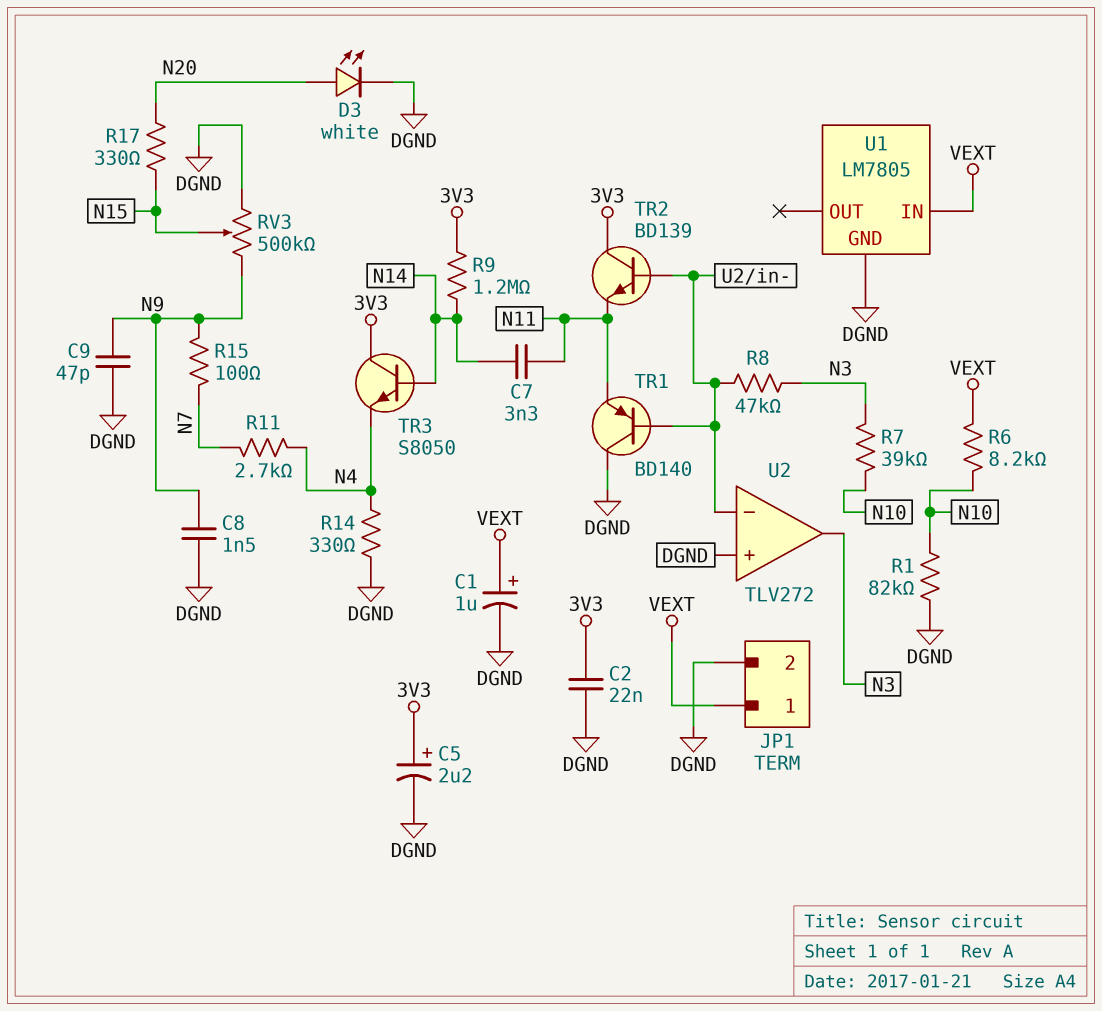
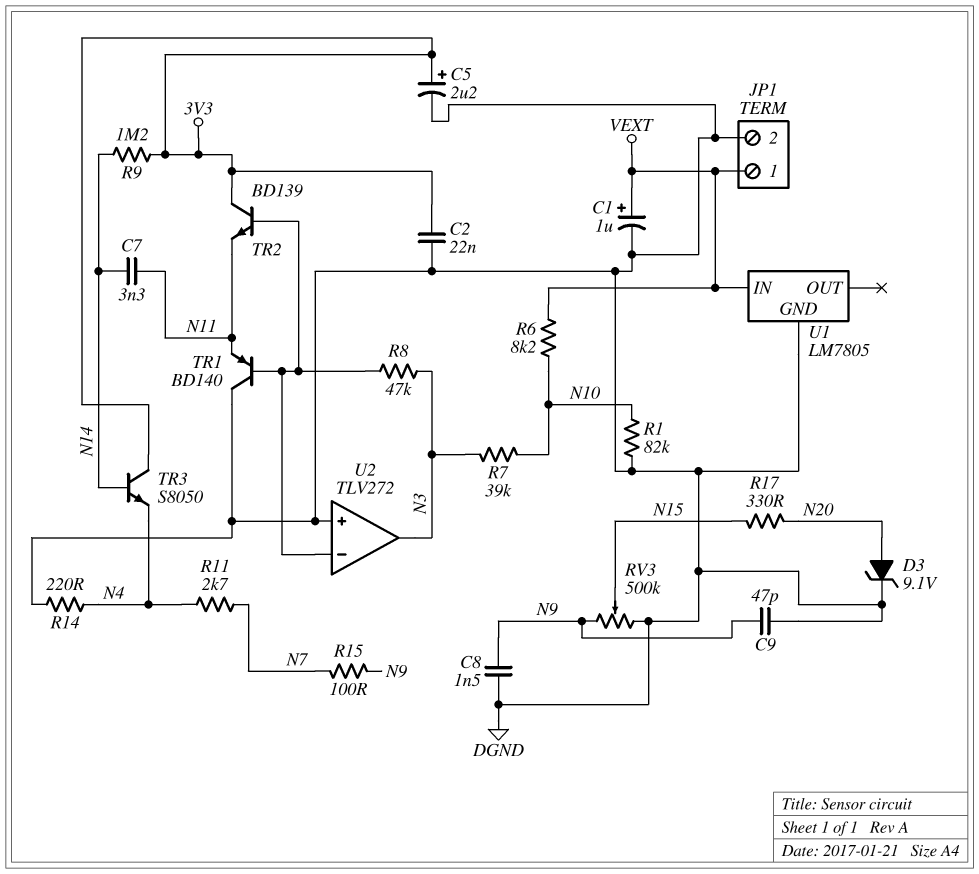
D3: LED white (A N20, K DGND) -> zener 9.1V (A N20, K DGND)
R14: 330 (DGND, N4) -> 220 (DGND, N4)

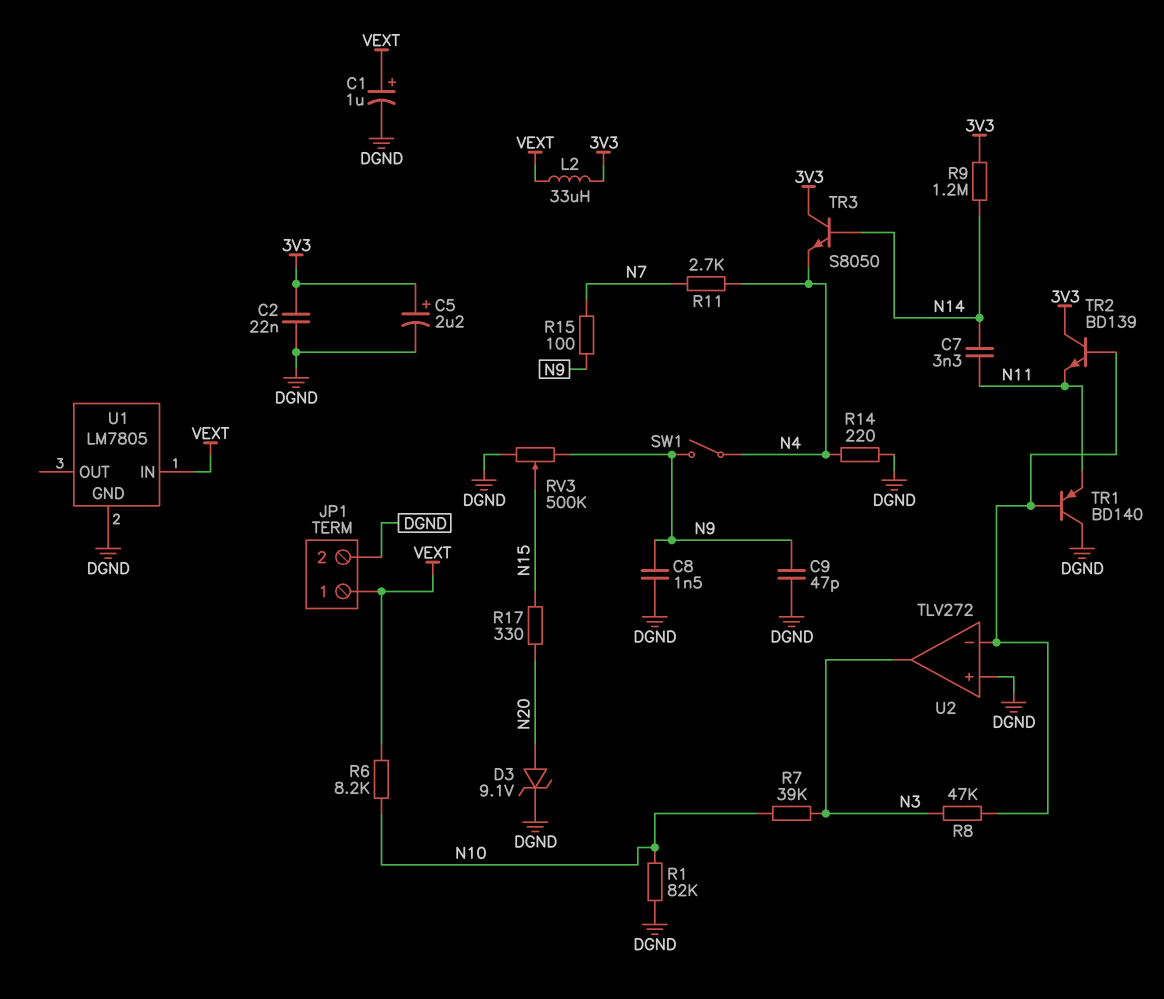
L2: none -> 33uH (3V3, VEXT)
SW1: none -> switch (N4, N9)

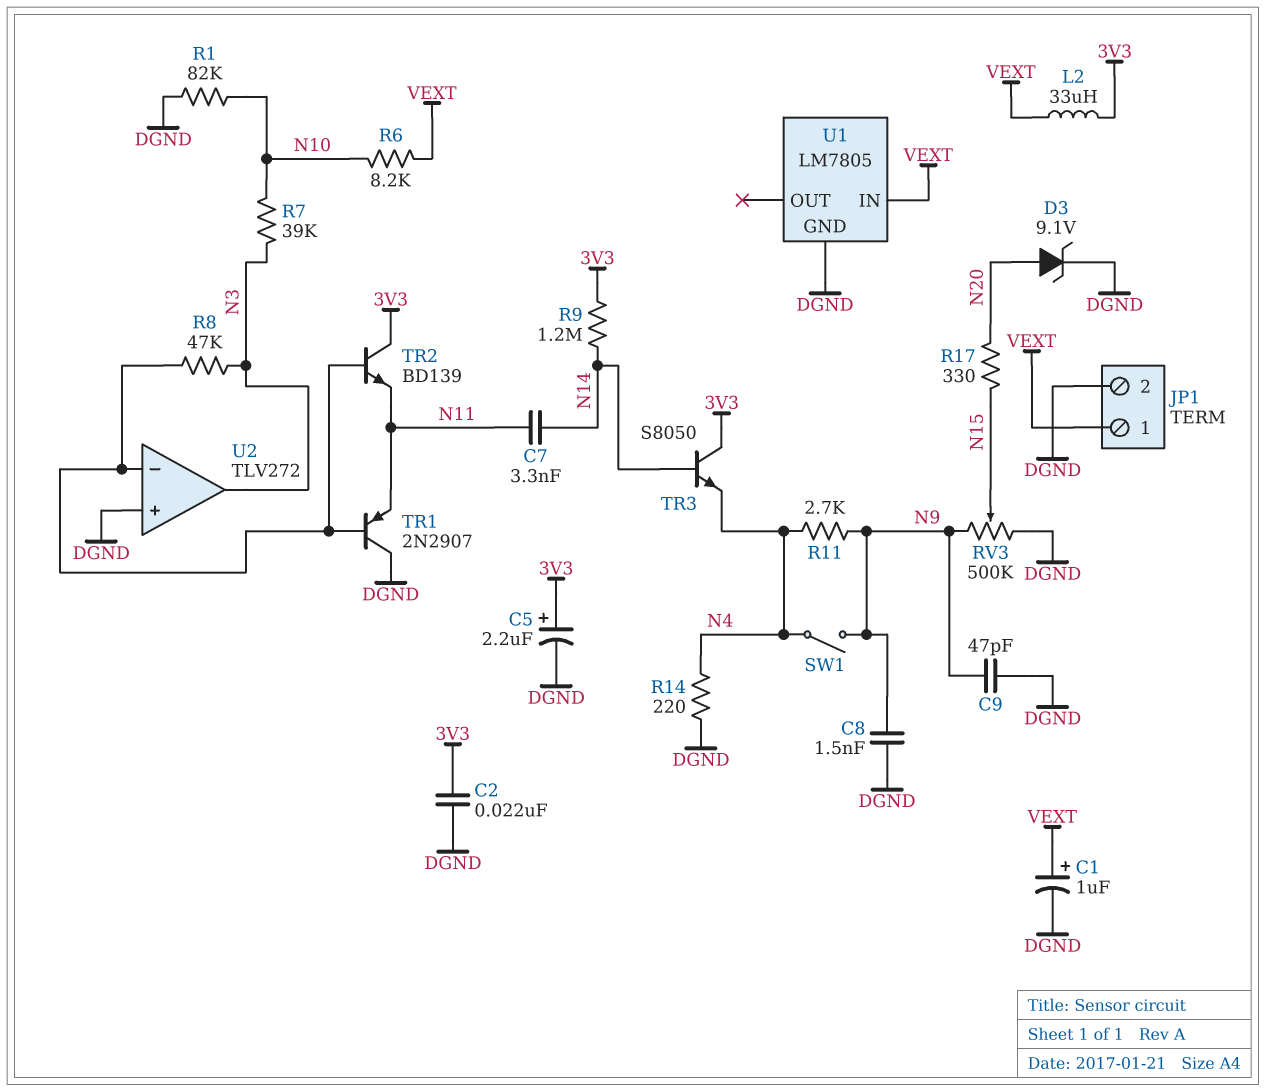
R11: 2.7k (N4, N7) -> 2.7k (N4, N9)
R15: 100 (N7, N9) -> none
TR1: PNP BD140 (B U2/in-, C DGND, E N11) -> PNP 2N2907 (B U2/in-, C DGND, E N11)

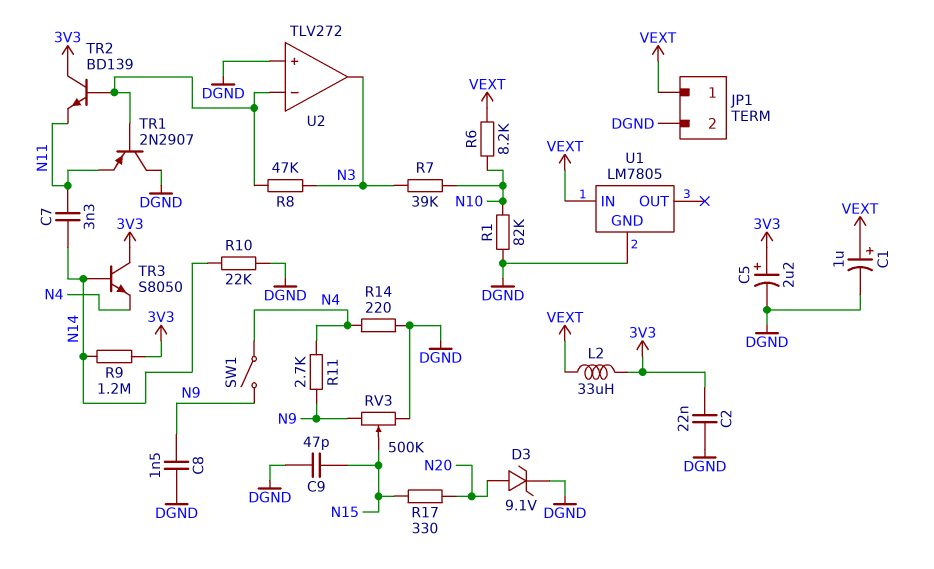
C9: 47pF (DGND, N9) -> 47pF (DGND, N15)
R10: none -> 22k (DGND, N14)

